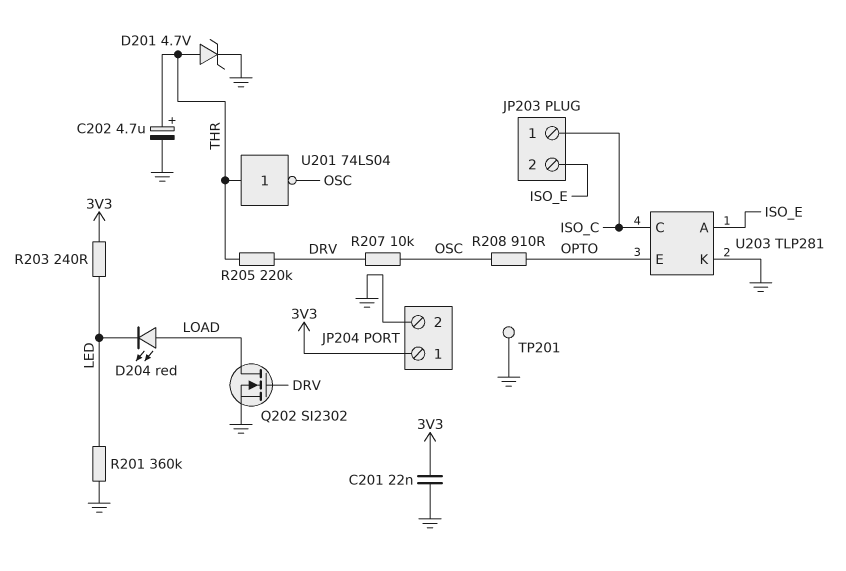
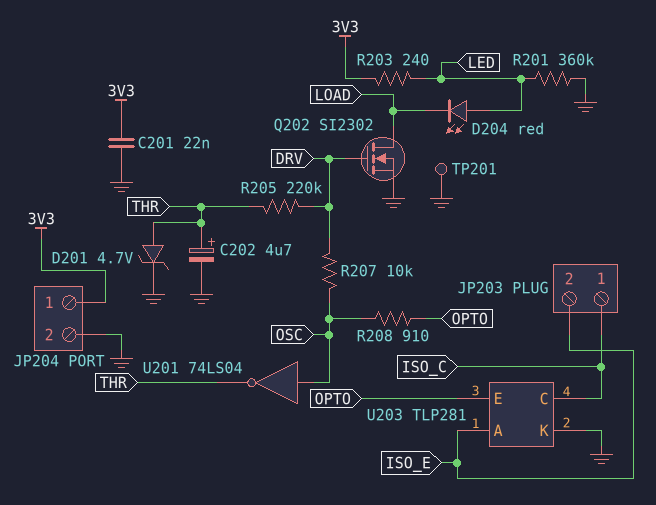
D204: LED red (A LOAD, K LED) -> LED red (A LED, K LOAD)
U201: NOT 74LS04 (in THR, out OSC) -> NOT 74LS04 (in OSC, out THR)

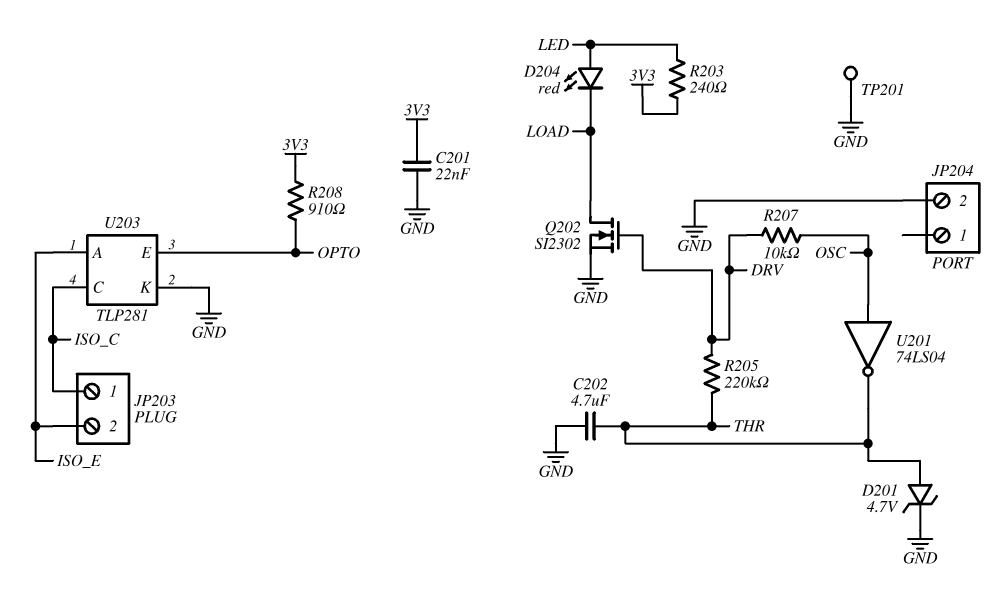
C202: 4.7uF (plus THR, minus GND) -> 4.7uF (GND, THR)
JP204 pin 1: 3V3 -> none
R201: 360k (GND, LED) -> none
R208: 910 (OPTO, OSC) -> 910 (3V3, OPTO)

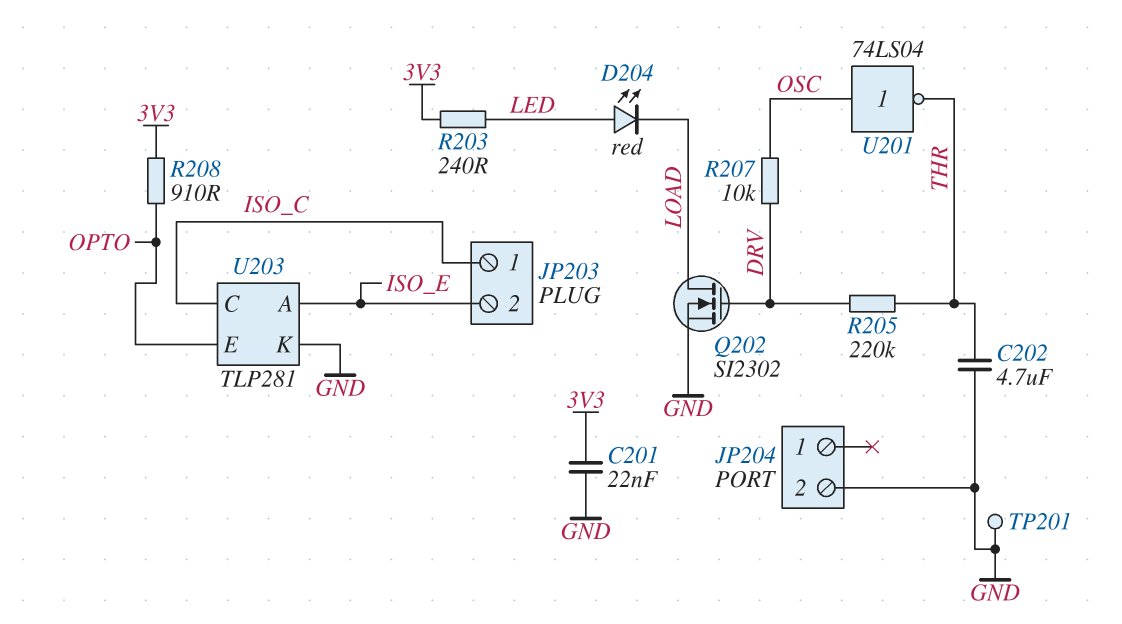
D201: zener 4.7V (A THR, K GND) -> none

